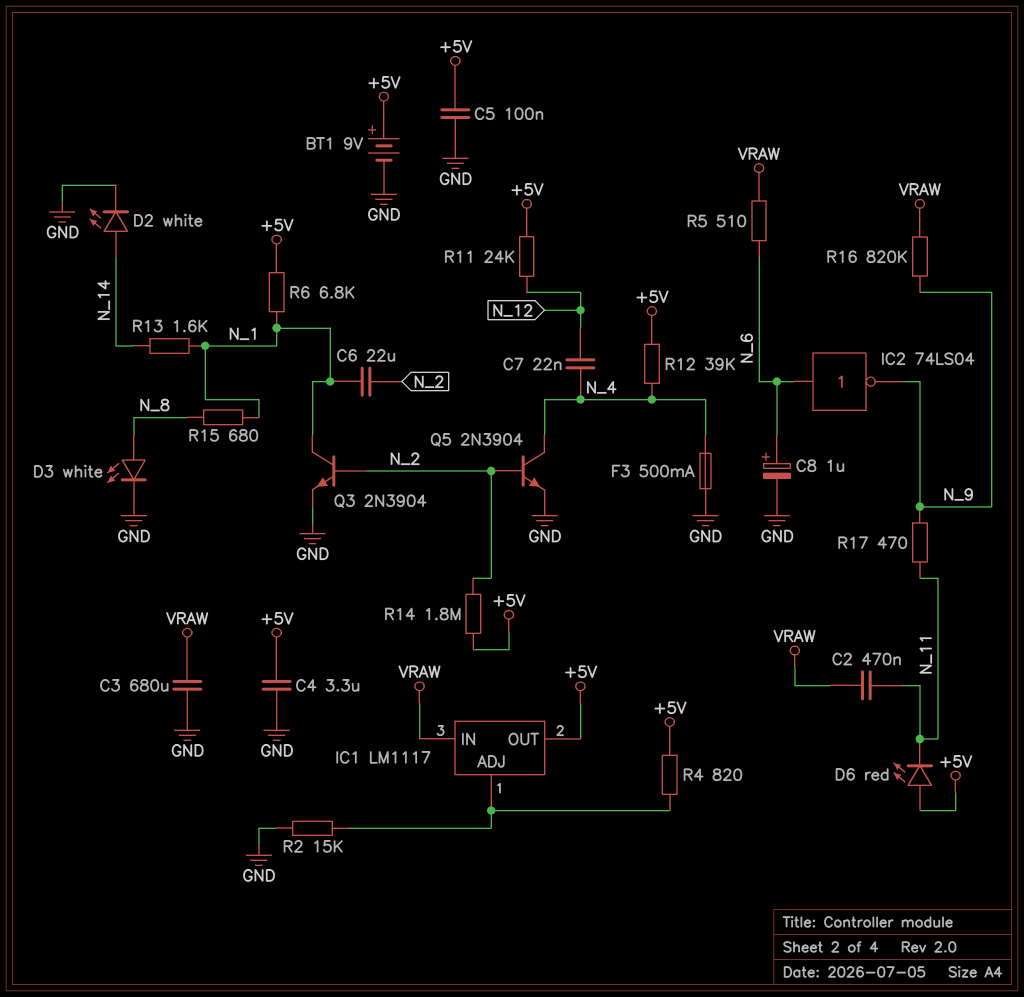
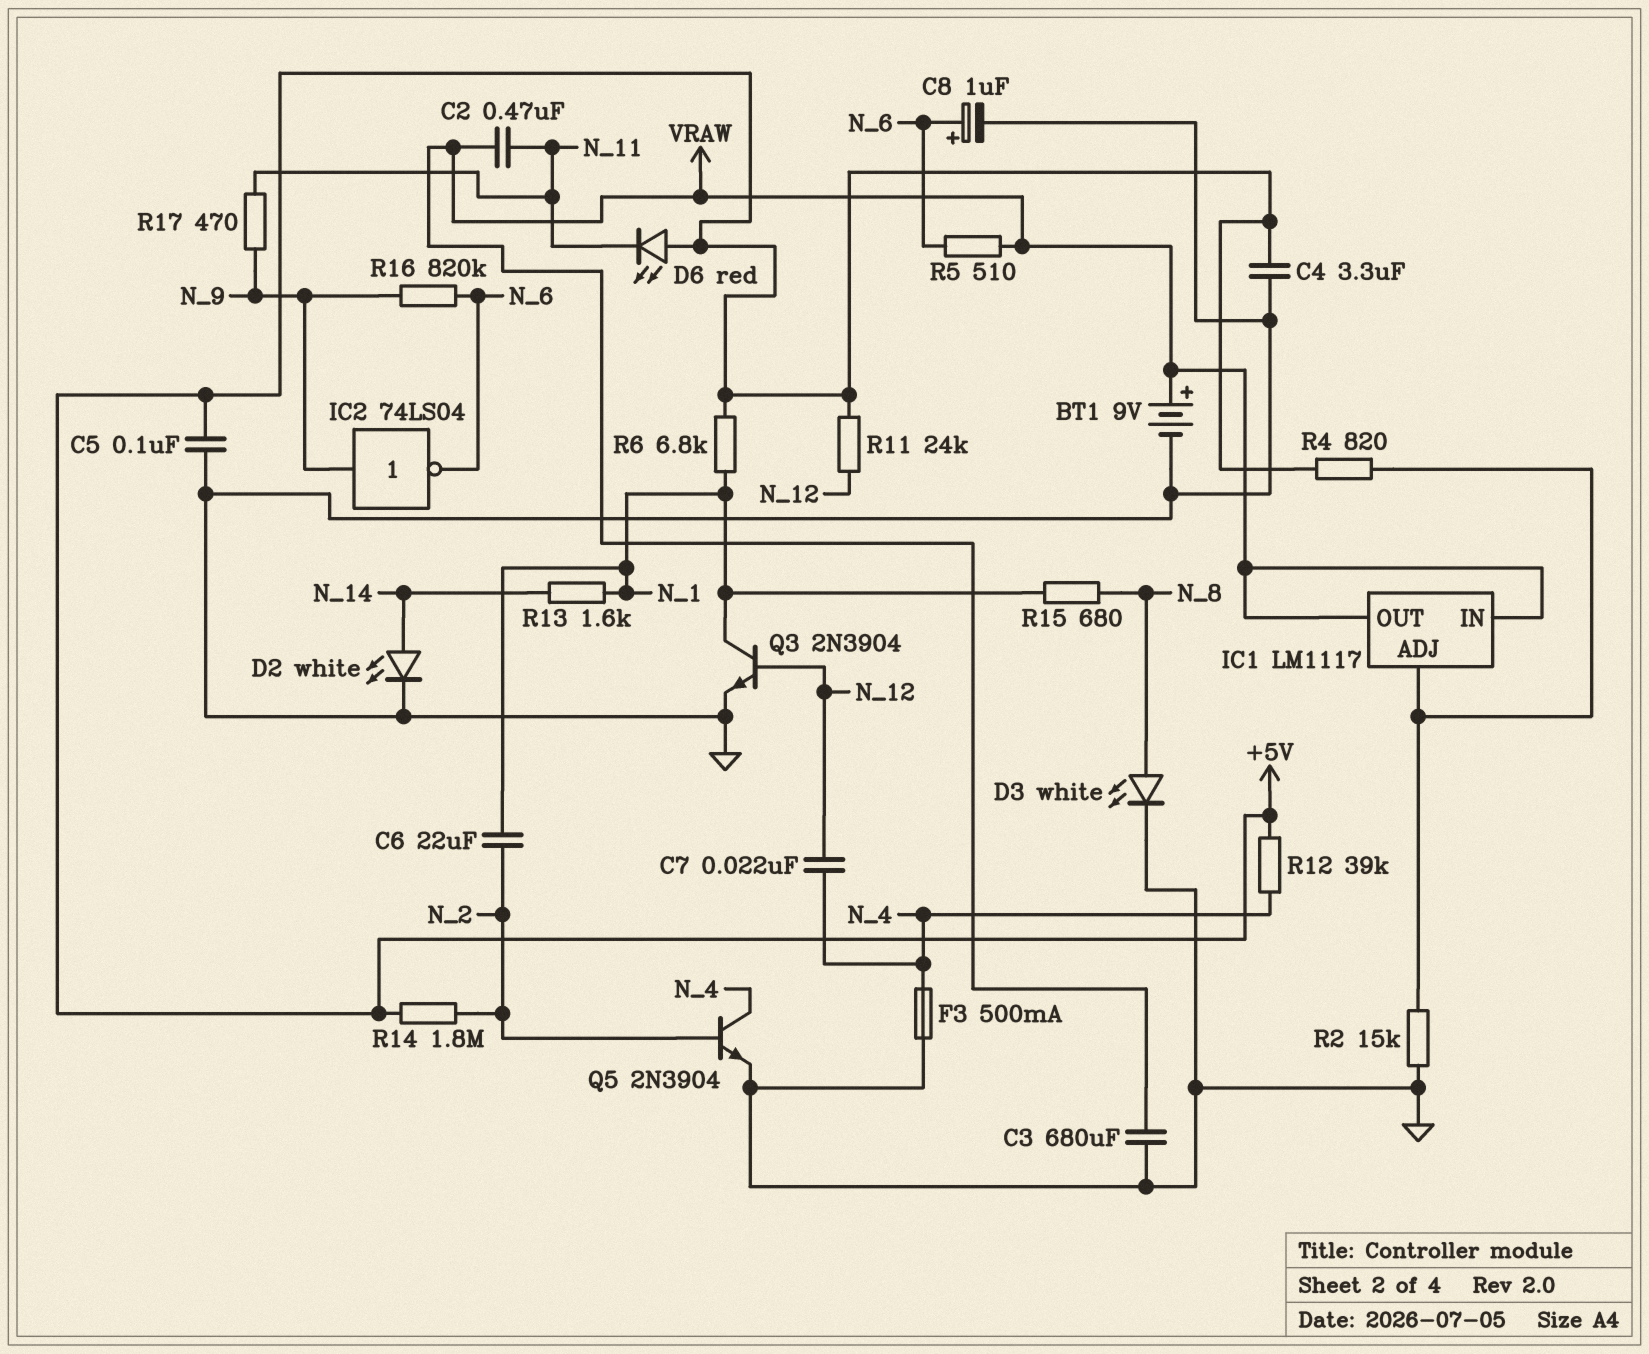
BT1: 9V (plus +5V, minus GND) -> 9V (plus VRAW, minus GND)
IC1 pin OUT: +5V -> VRAW
IC2: NOT 74LS04 (in N_6, out N_9) -> NOT 74LS04 (in N_9, out N_6)
Q3: NPN 2N3904 (B N_2, C N_1, E GND) -> NPN 2N3904 (B N_12, C N_1, E GND)
R16: 820k (N_9, VRAW) -> 820k (N_6, N_9)

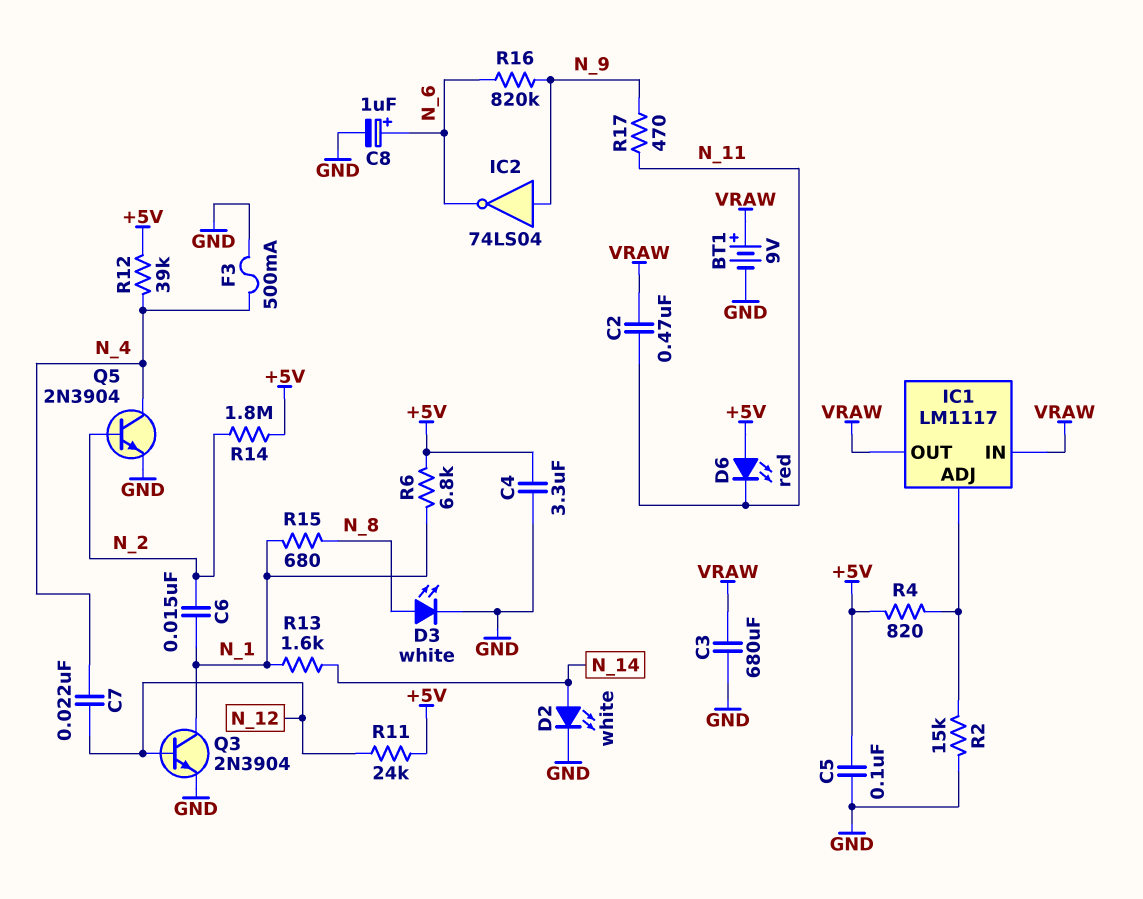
C6: 22uF (N_1, N_2) -> 15nF (N_1, N_2)
R5: 510 (N_6, VRAW) -> none

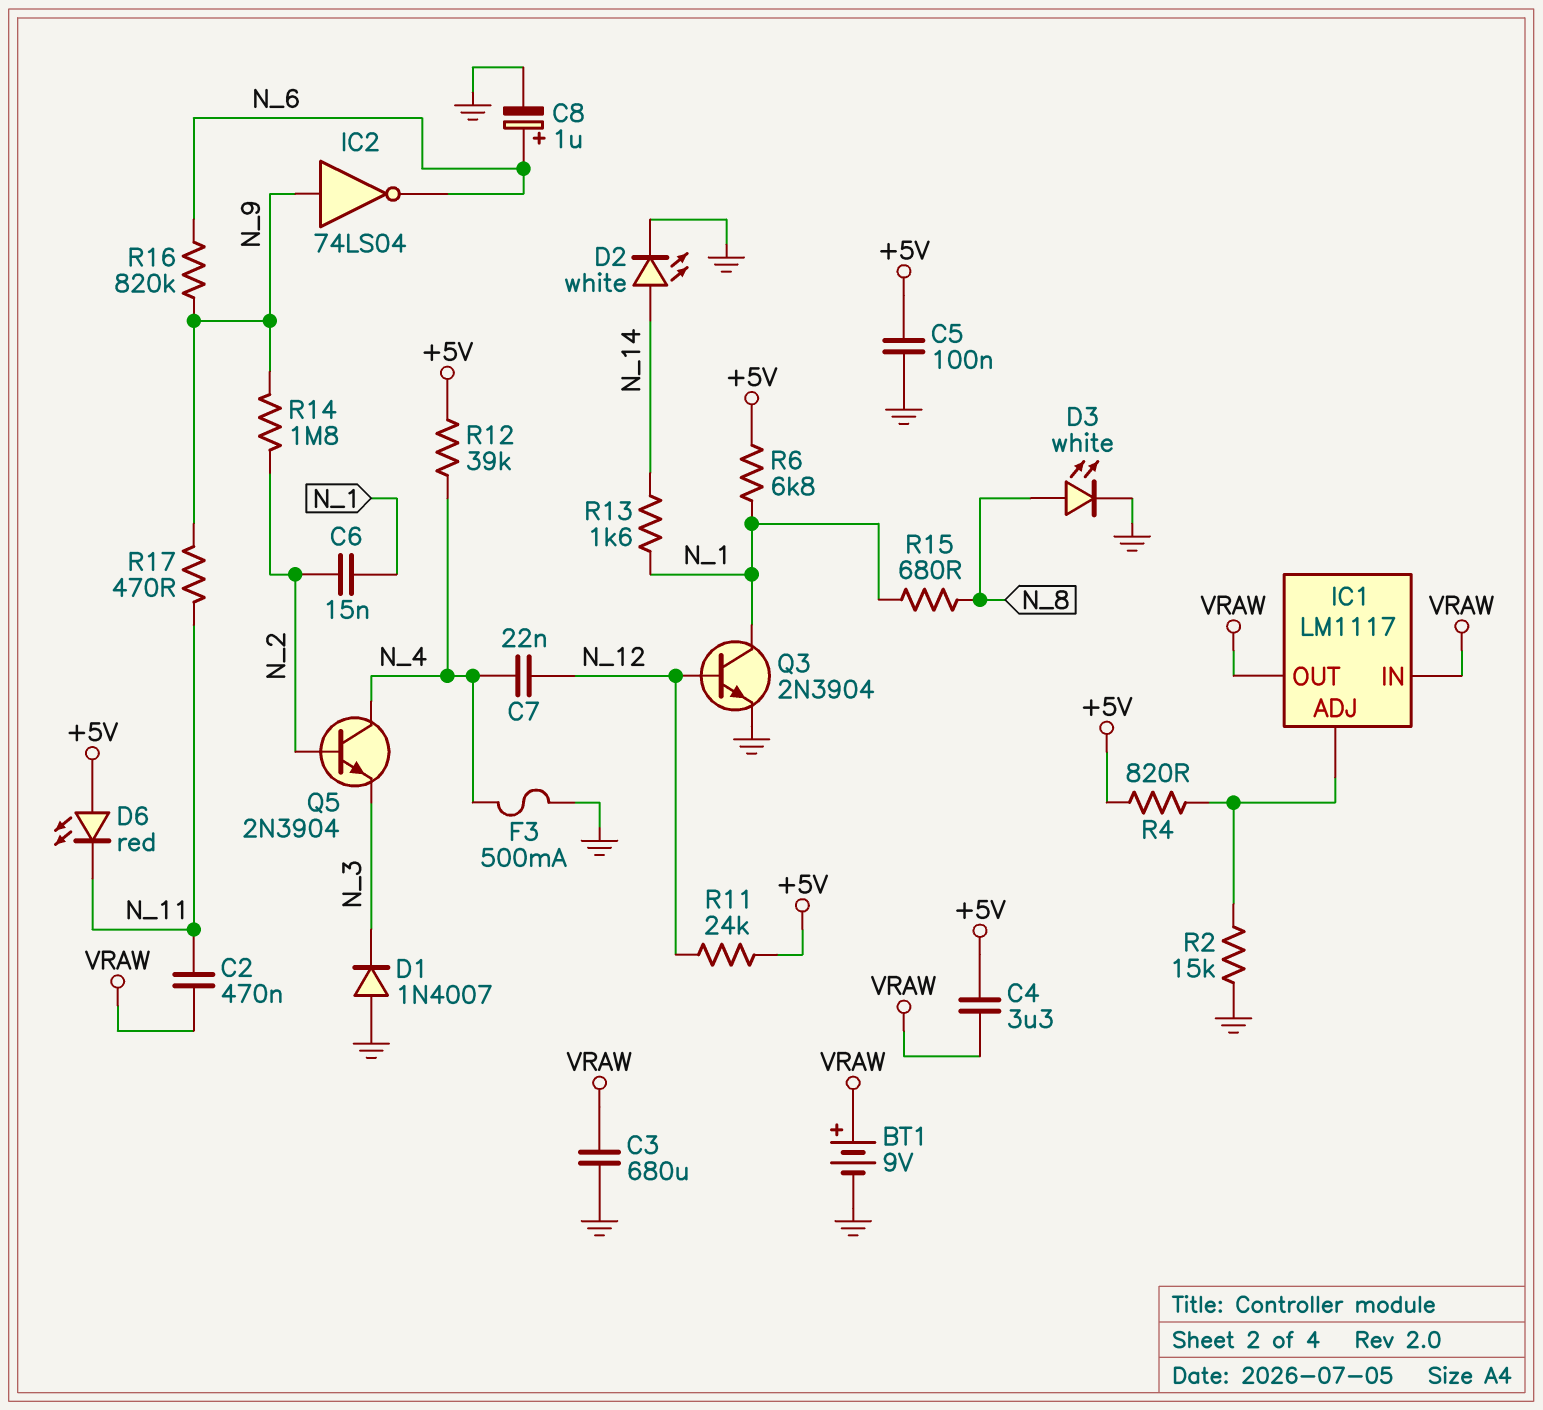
C4: 3.3uF (+5V, GND) -> 3.3uF (+5V, VRAW)
D1: none -> diode 1N4007 (A GND, K N_3)
Q5: NPN 2N3904 (B N_2, C N_4, E GND) -> NPN 2N3904 (B N_2, C N_4, E N_3)
R14: 1.8M (+5V, N_2) -> 1.8M (N_2, N_9)

